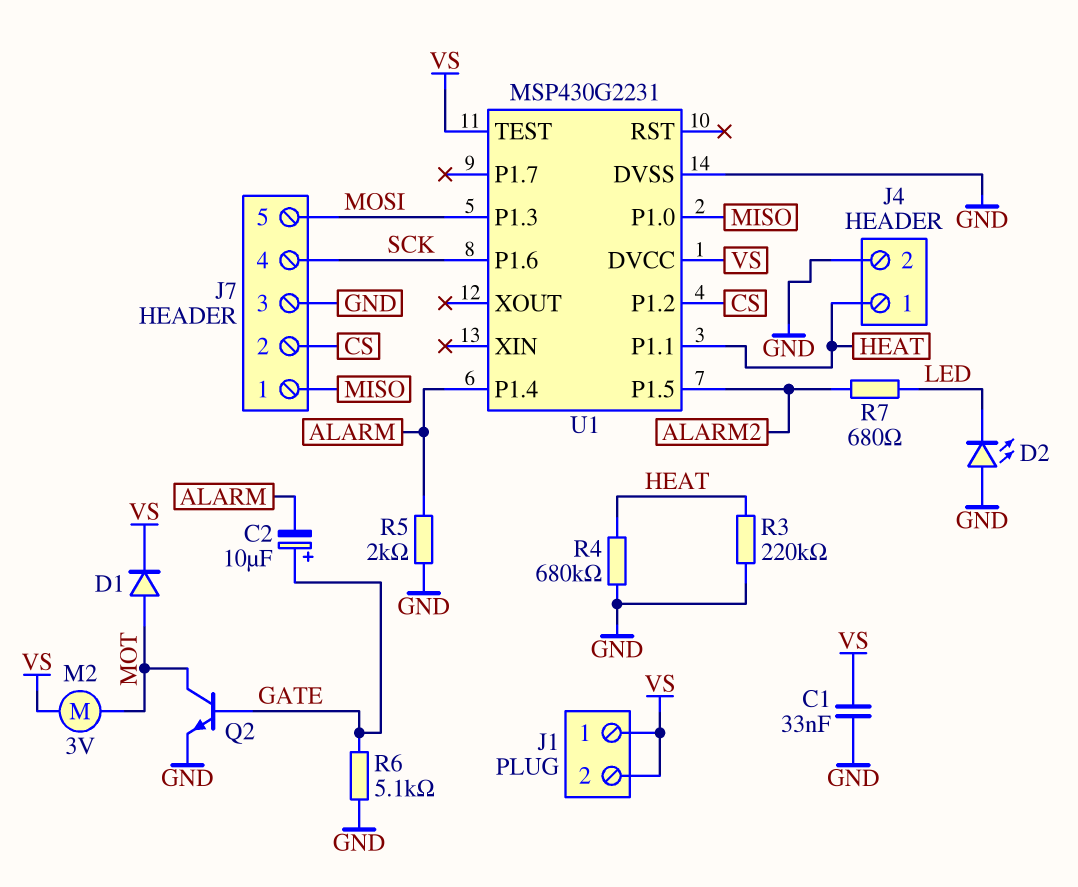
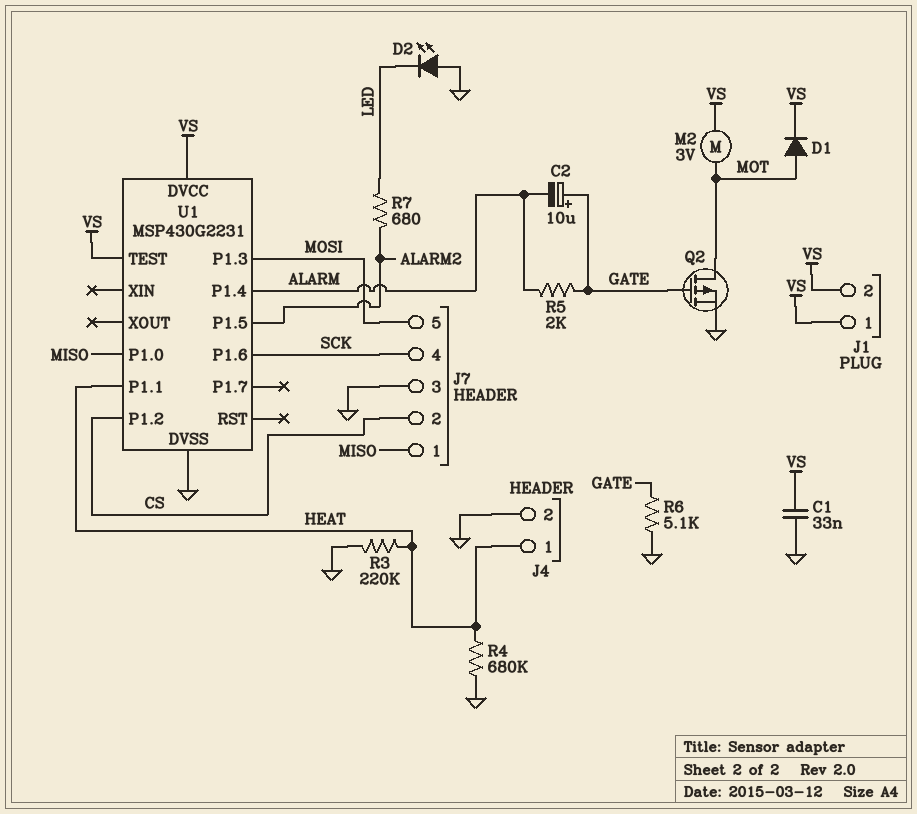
Q2: NPN (B GATE, C MOT, E GND) -> PMOS (G GATE, D MOT, S GND)
R5: 2k (ALARM, GND) -> 2k (ALARM, GATE)

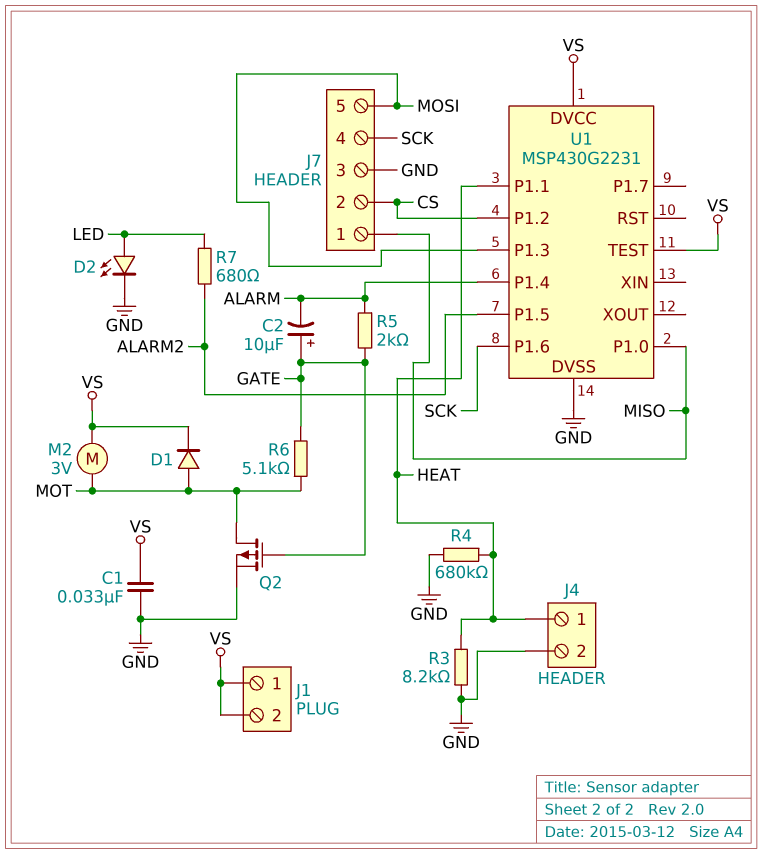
D2: LED (A GND, K LED) -> LED (A LED, K GND)
R3: 220k (GND, HEAT) -> 8.2k (GND, HEAT)
R6: 5.1k (GATE, GND) -> 5.1k (GATE, MOT)

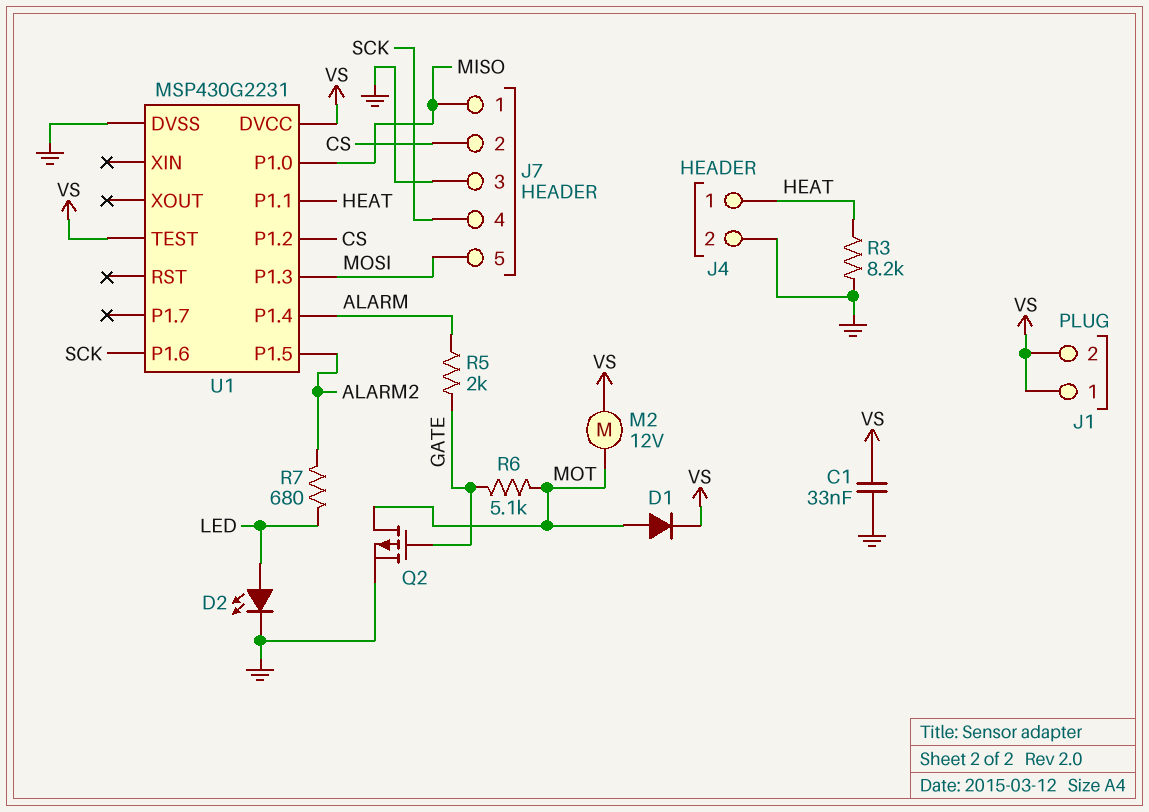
C2: 10uF (plus GATE, minus ALARM) -> none
M2: motor 3V (MOT, VS) -> motor 12V (MOT, VS)
R4: 680k (GND, HEAT) -> none

